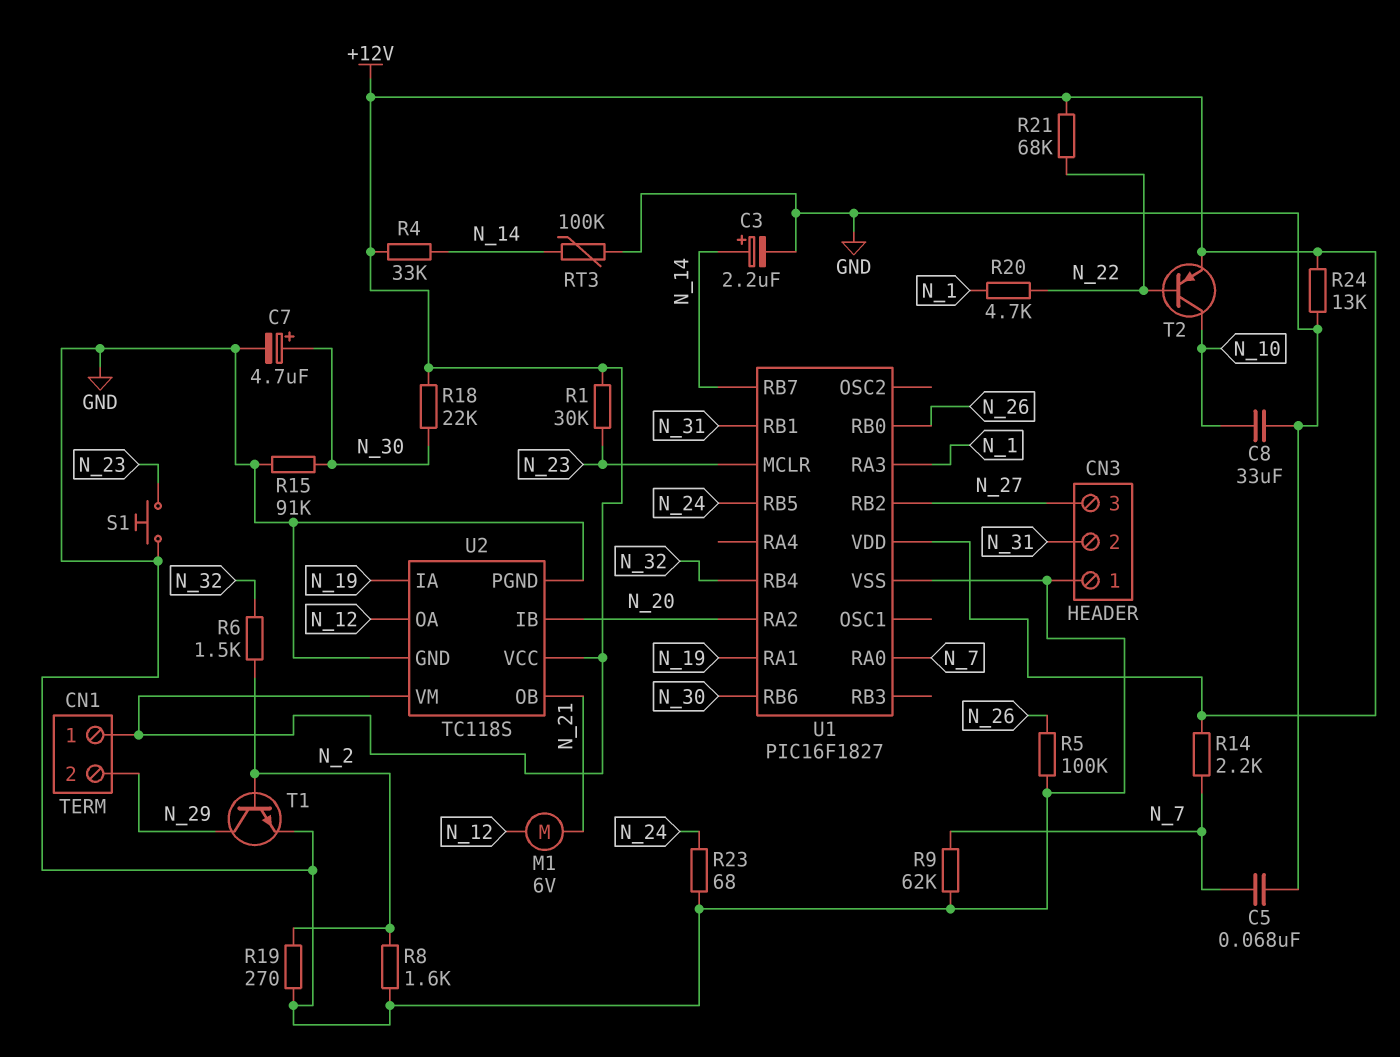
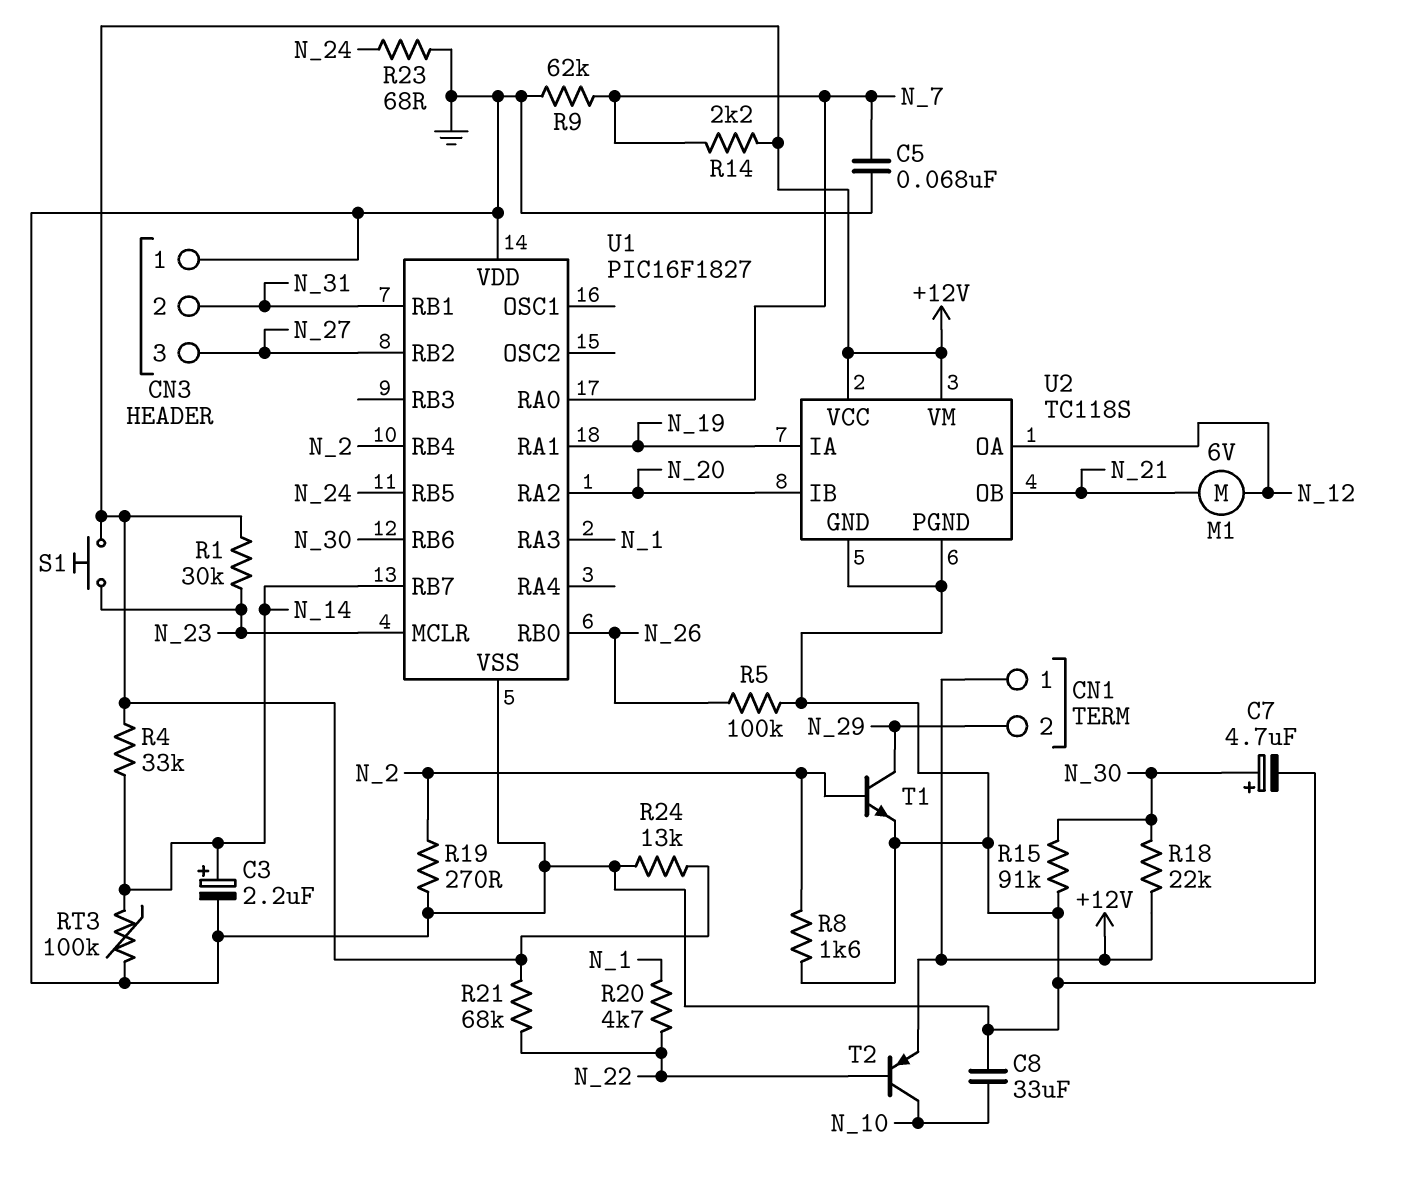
R6: 1.5k (N_2, N_32) -> none
S1: button (GND, N_23) -> button (+12V, N_23)
U1 pin RB4: N_32 -> N_2
U1 pin VDD: +12V -> GND

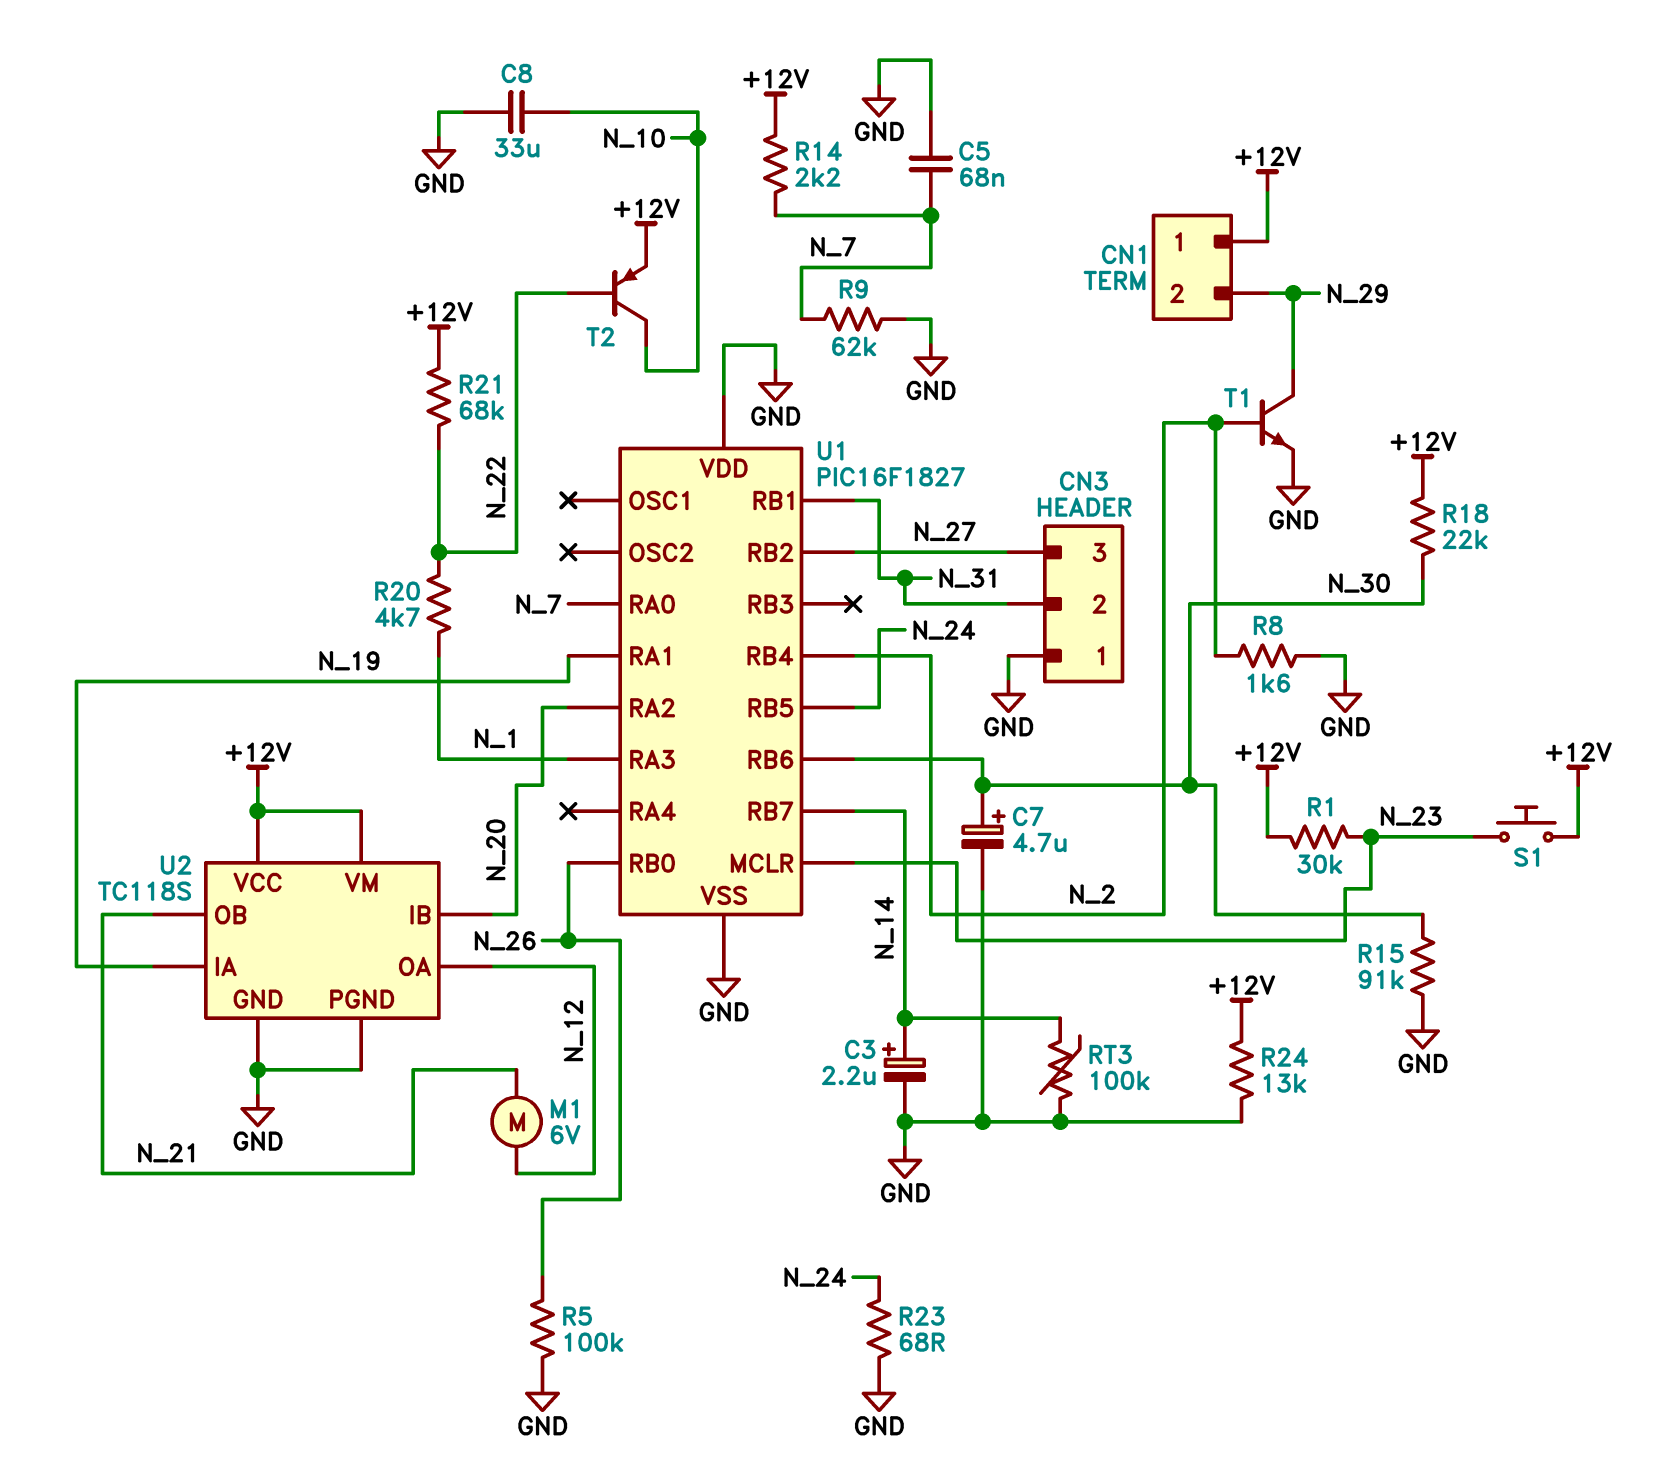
R4: 33k (+12V, N_14) -> none
R19: 270 (GND, N_2) -> none

